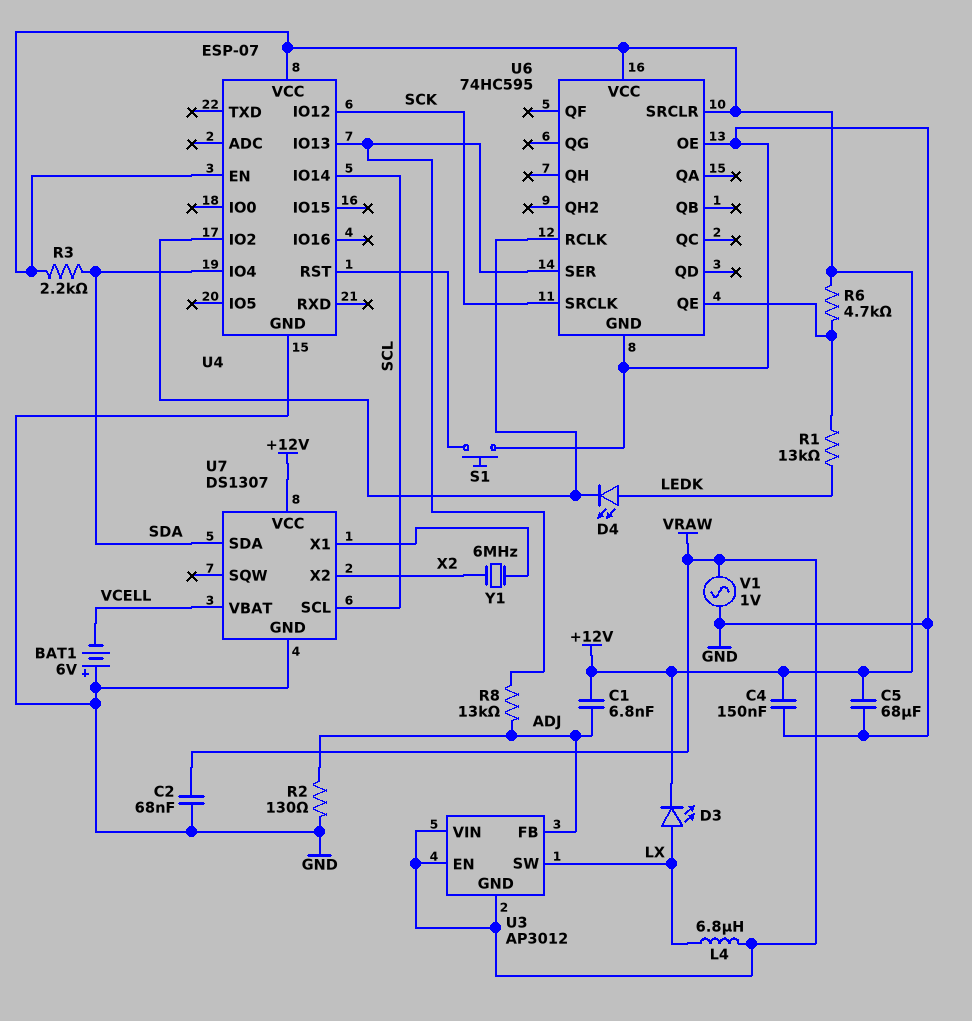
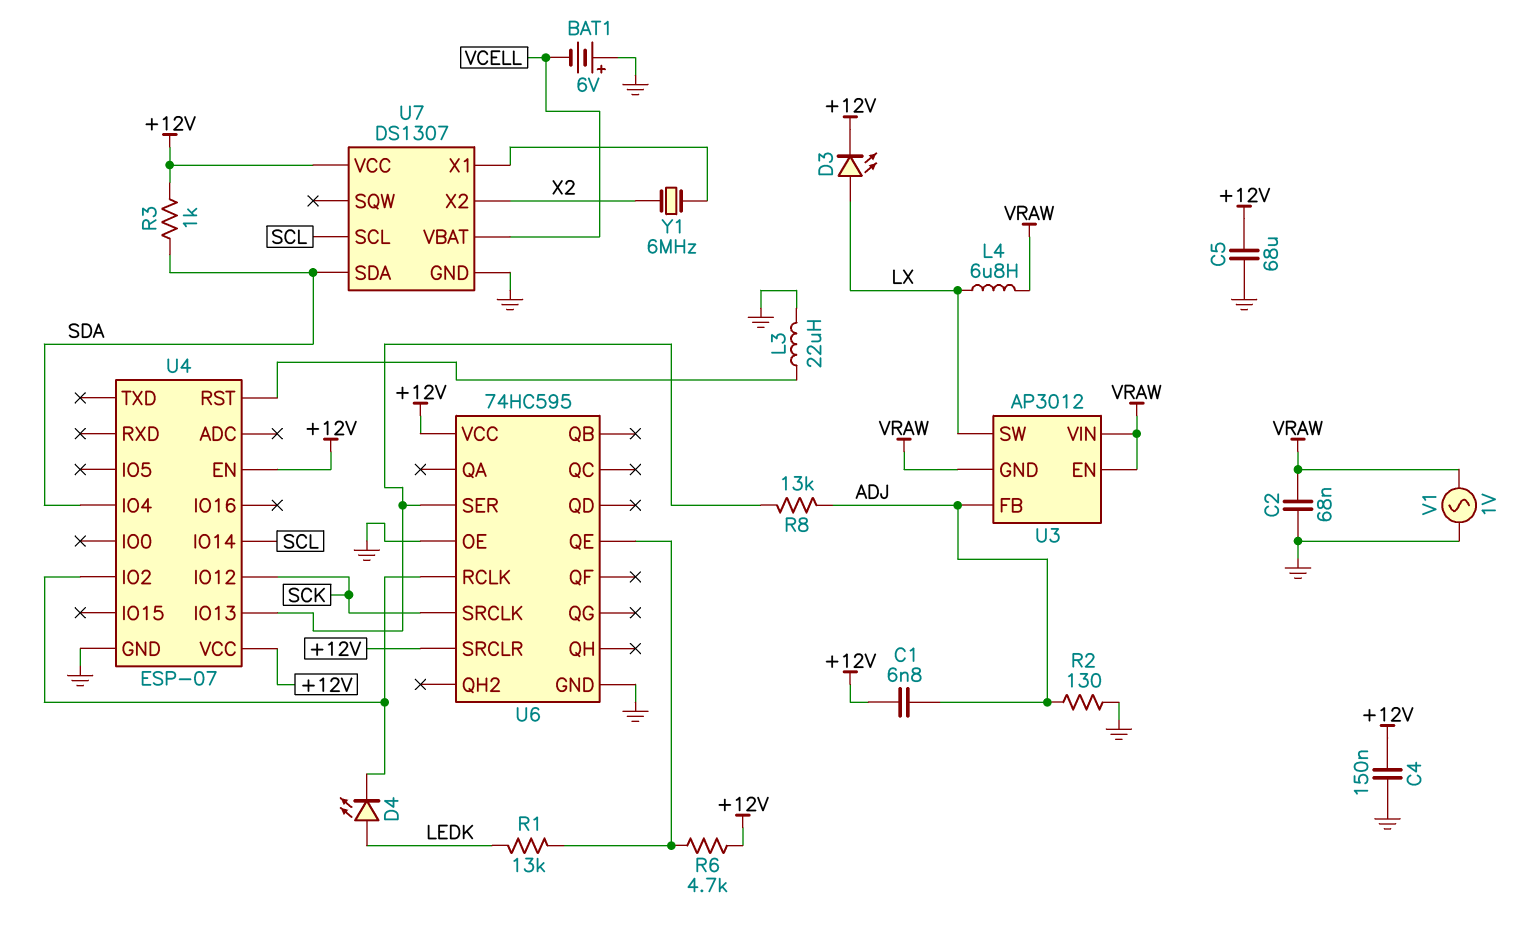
L3: none -> 22uH (GND, U4/RST)
R3: 2.2k (+12V, SDA) -> 1k (+12V, SDA)
S1: button (GND, U4/RST) -> none

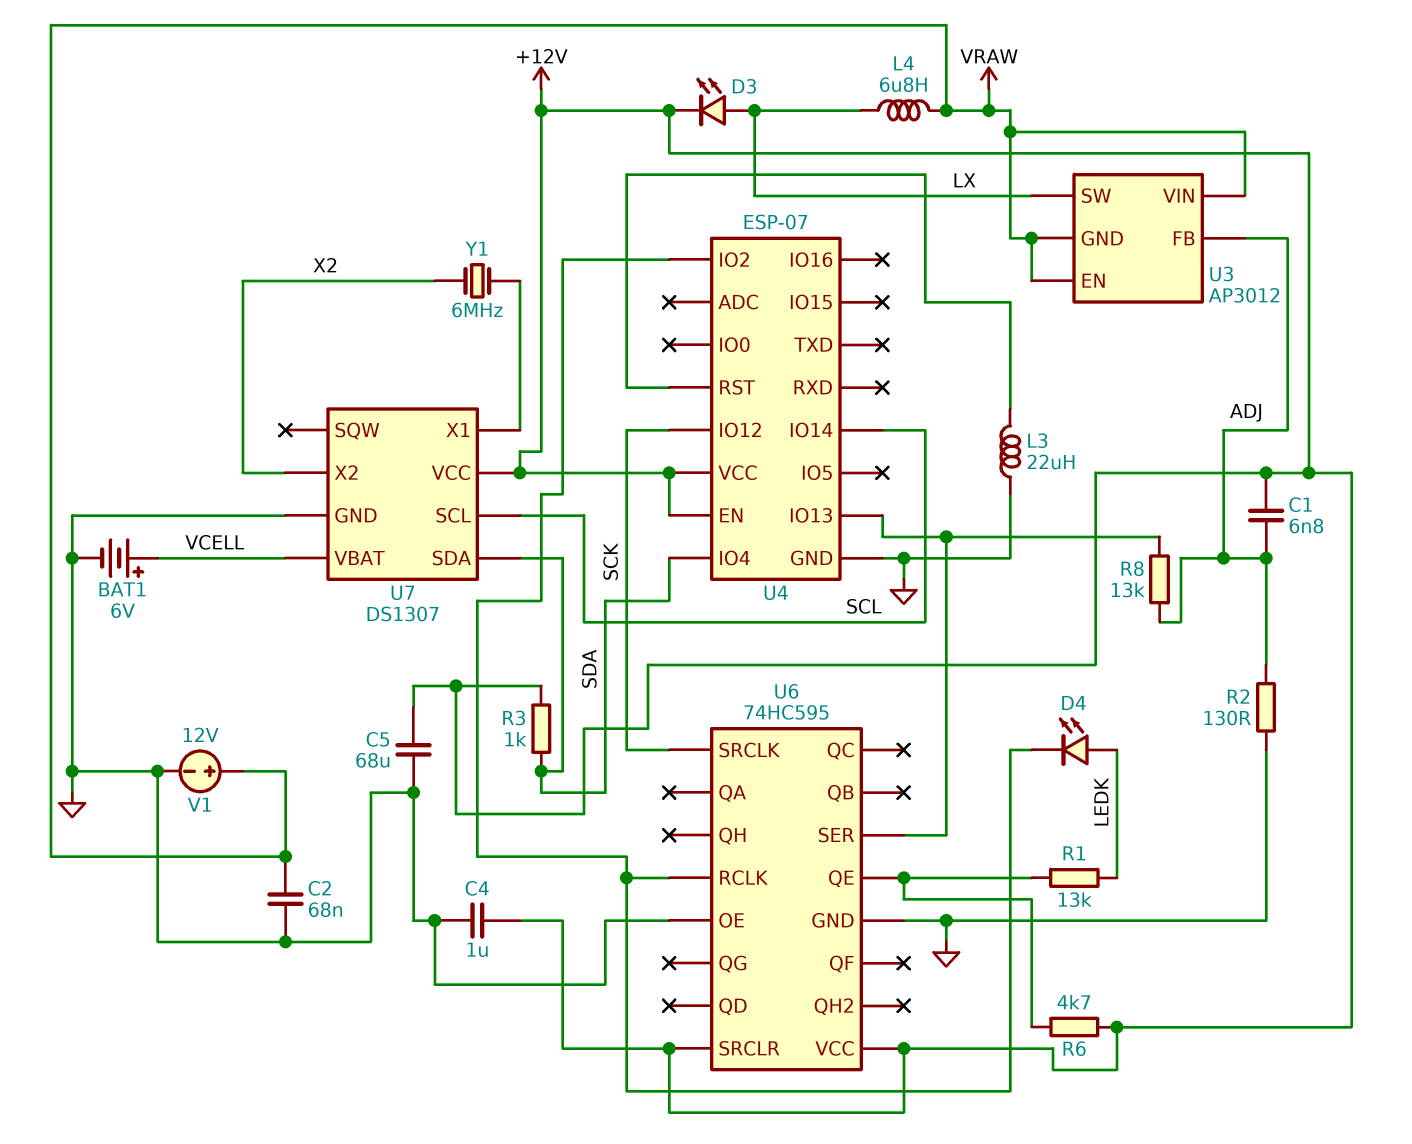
BAT1: 6V (plus GND, minus VCELL) -> 6V (plus VCELL, minus GND)
C4: 150nF (+12V, GND) -> 1uF (+12V, GND)
V1: AC 1V (GND, VRAW) -> 12V (plus VRAW, minus GND)

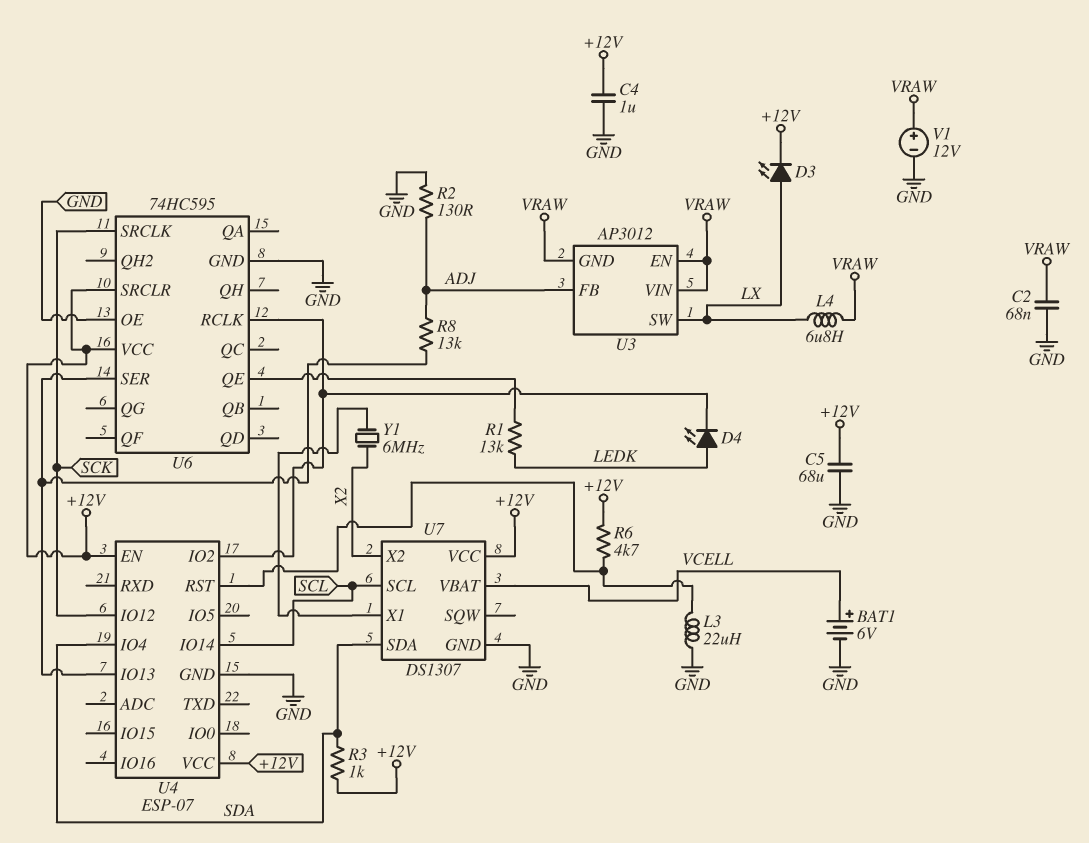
C1: 6.8nF (+12V, ADJ) -> none
R6: 4.7k (+12V, U6/QE) -> 4.7k (+12V, U4/RST)

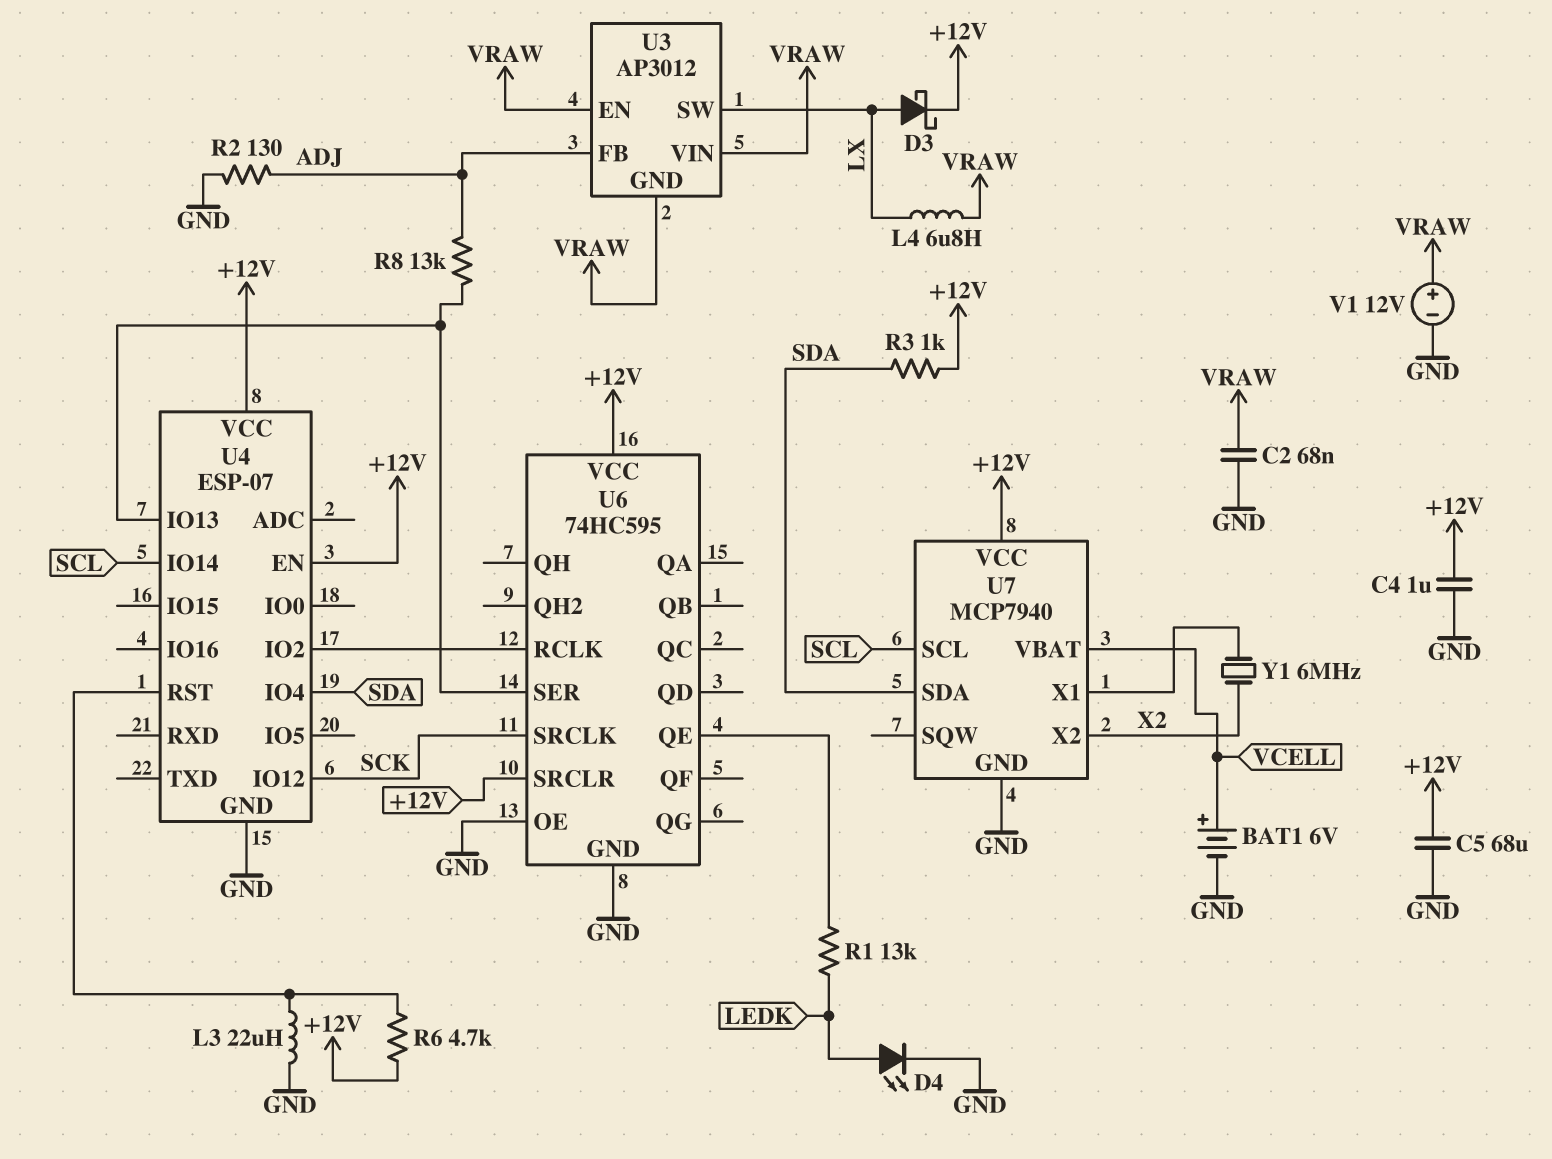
D3: LED (A LX, K +12V) -> schottky (A LX, K +12V)
D4: LED (A LEDK, K U4/IO2) -> LED (A LEDK, K GND)
U7: DS1307 -> MCP7940

